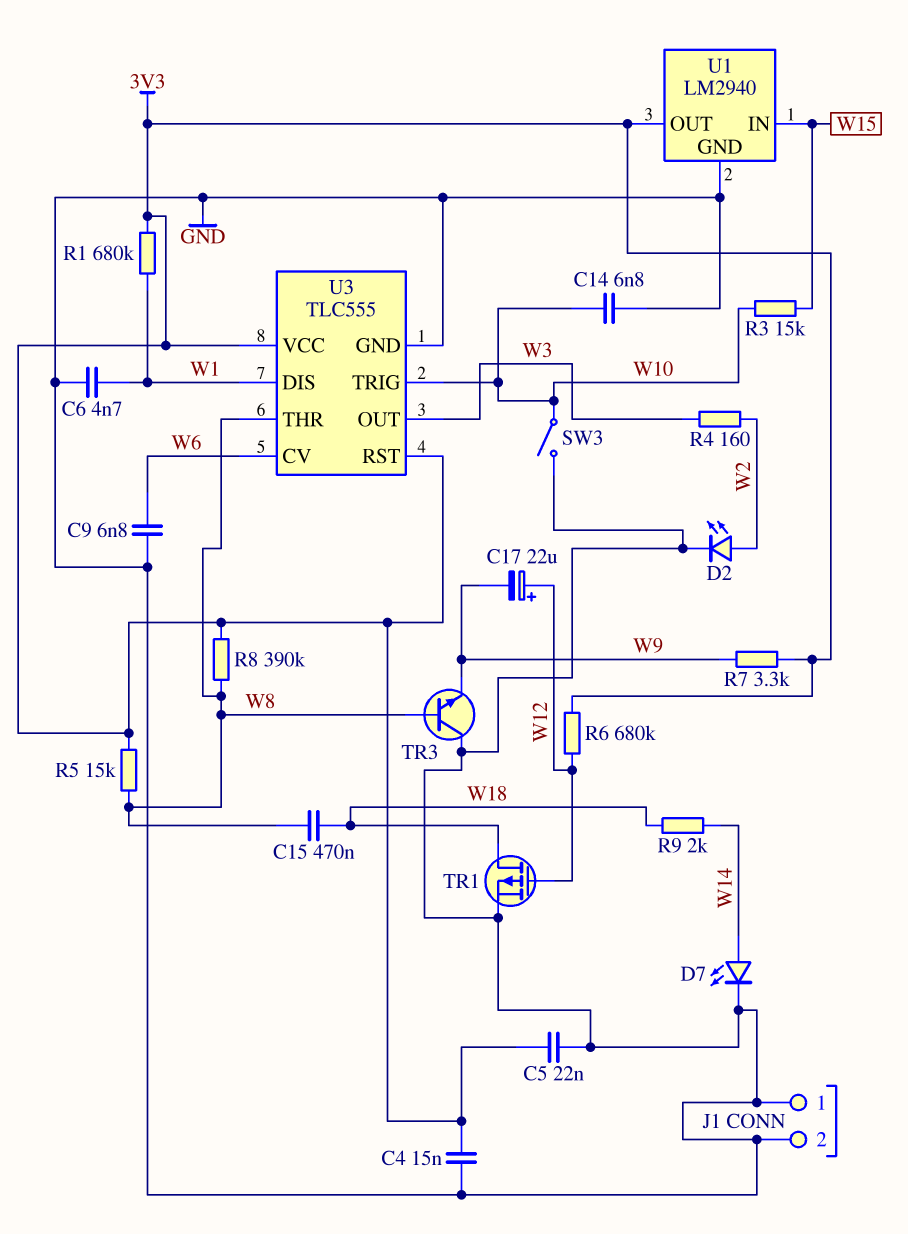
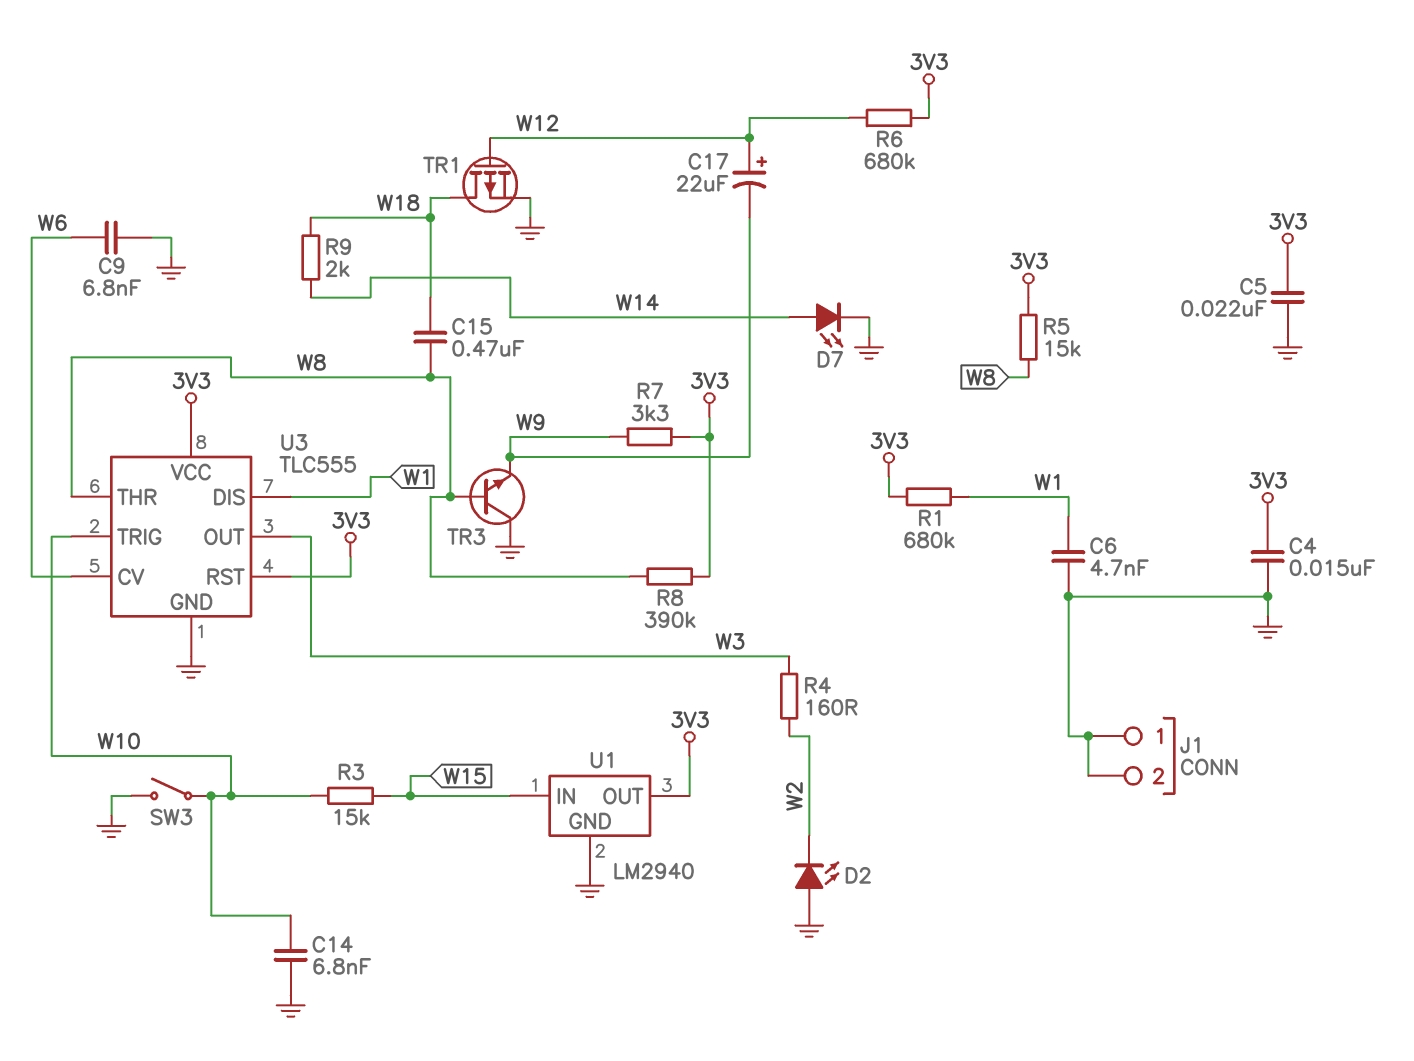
D2: LED (A W2, K GND) -> LED (A GND, K W2)

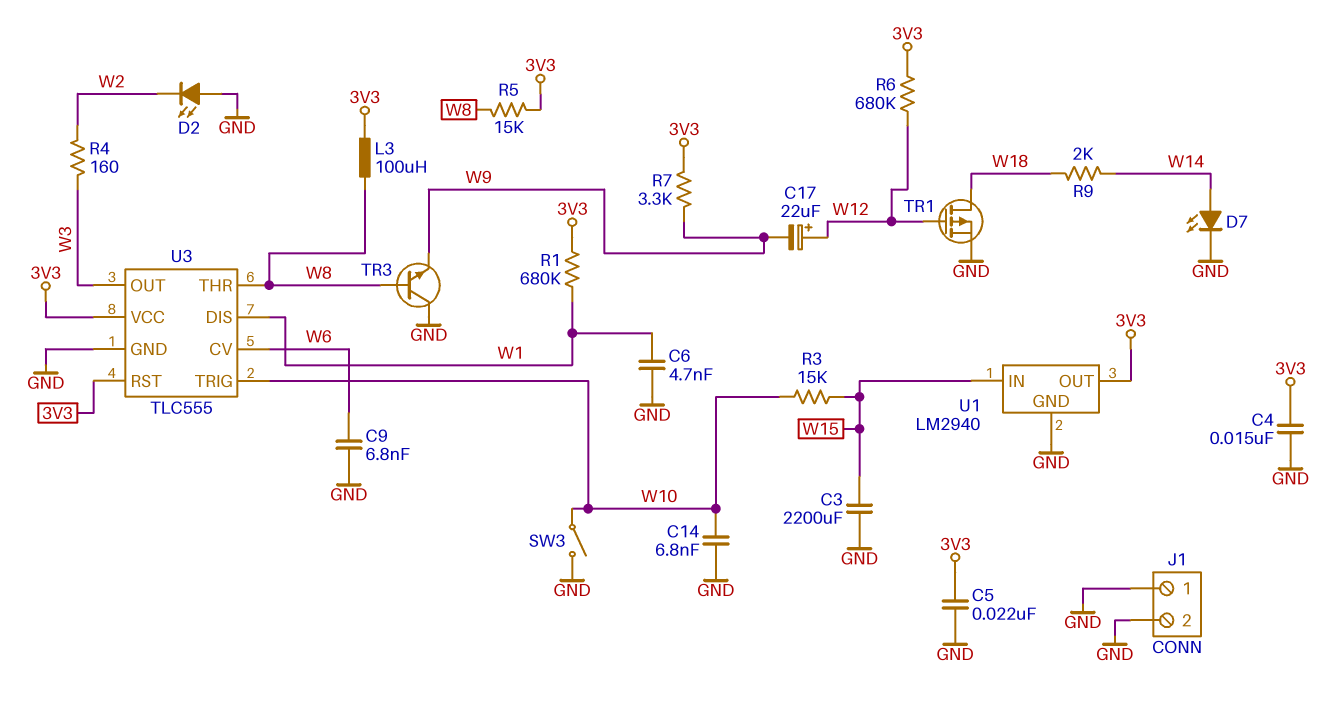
C3: none -> 2200uF (GND, W15)
C15: 470nF (W8, W18) -> none
L3: none -> 100uH (3V3, W8)
R8: 390k (3V3, W8) -> none

